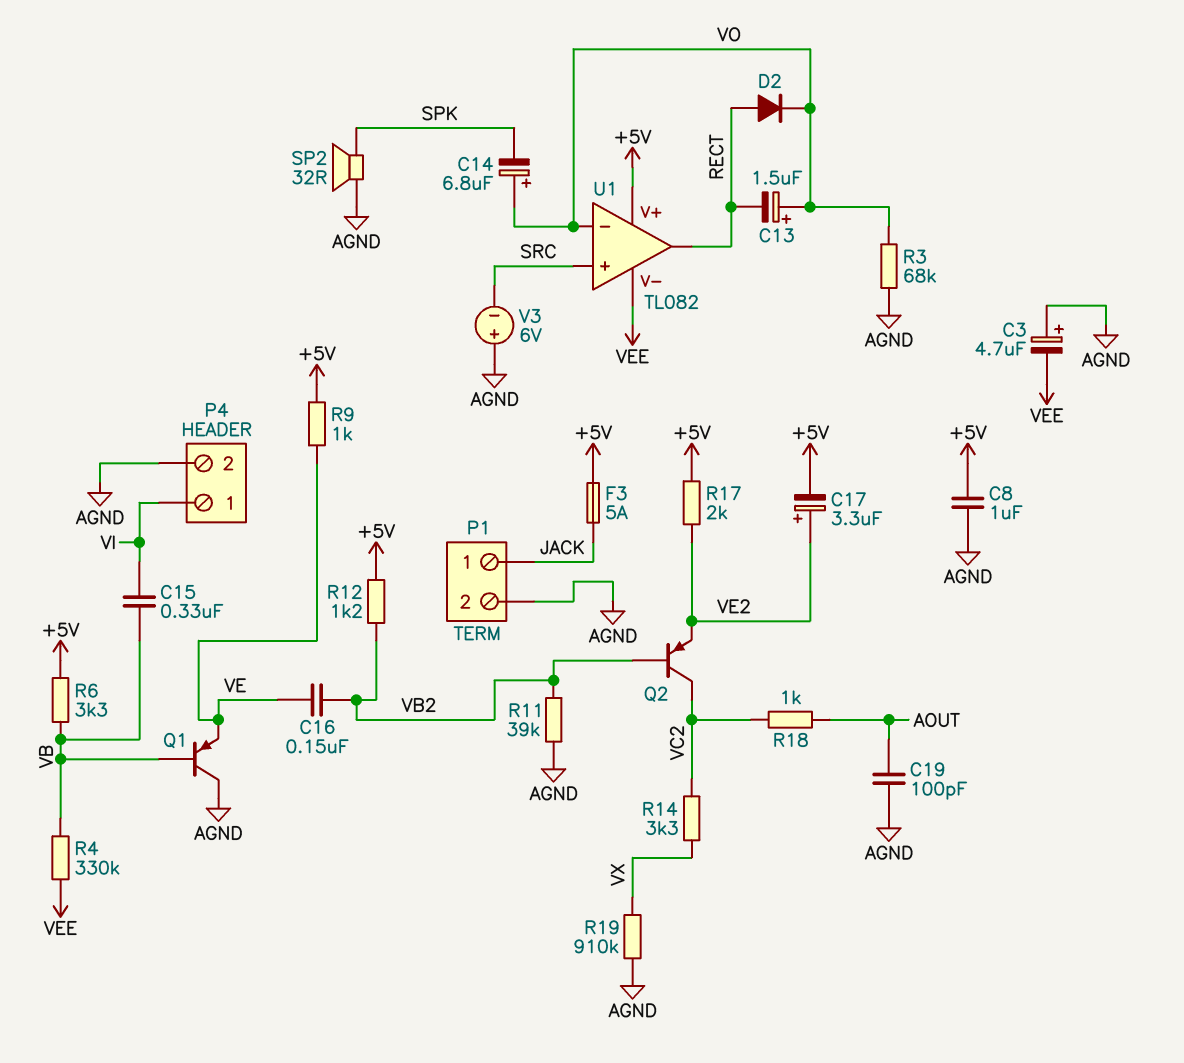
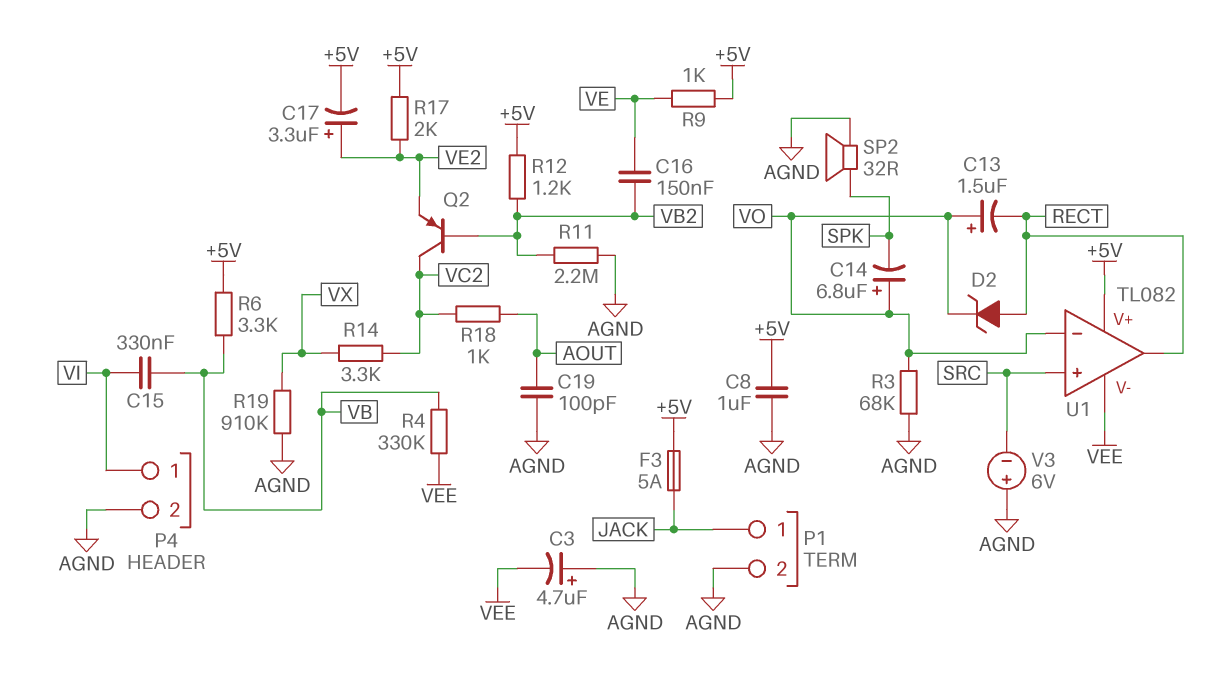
D2: diode (A RECT, K VO) -> zener (A RECT, K VO)
Q1: PNP (B VB, C AGND, E VE) -> none
R11: 39k (AGND, VB2) -> 2.2M (AGND, VB2)

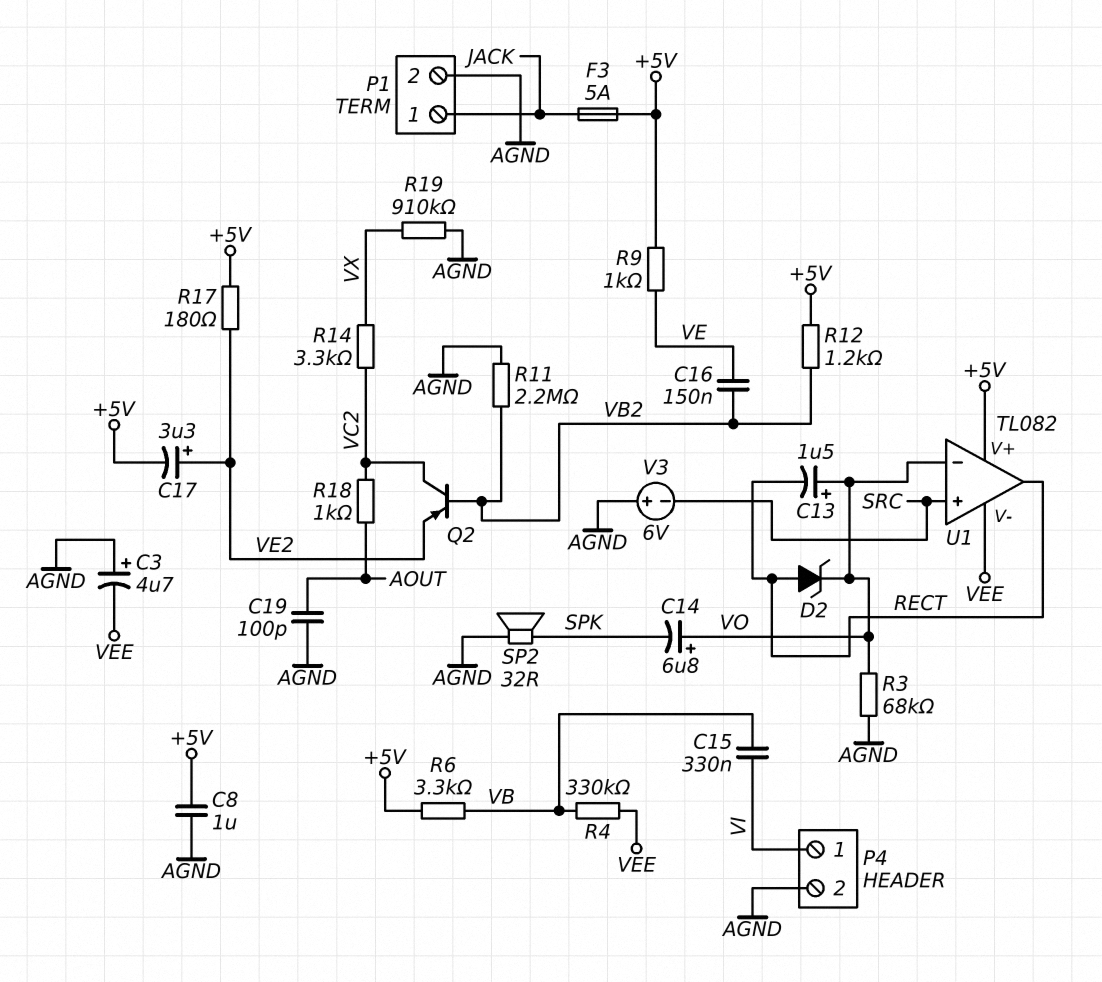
R17: 2k (+5V, VE2) -> 180 (+5V, VE2)

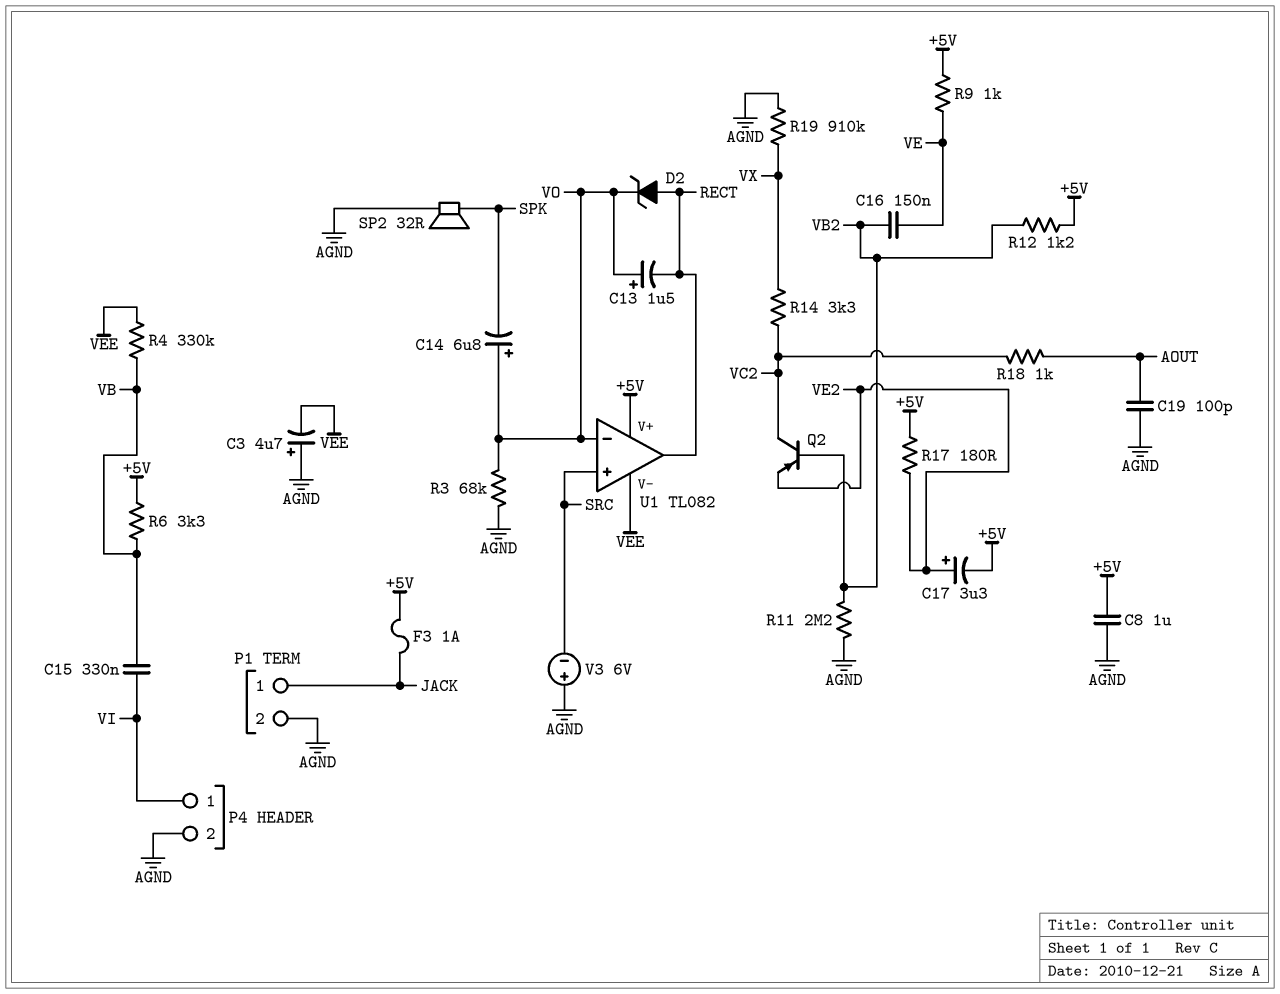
F3: 5A (+5V, JACK) -> 1A (+5V, JACK)

